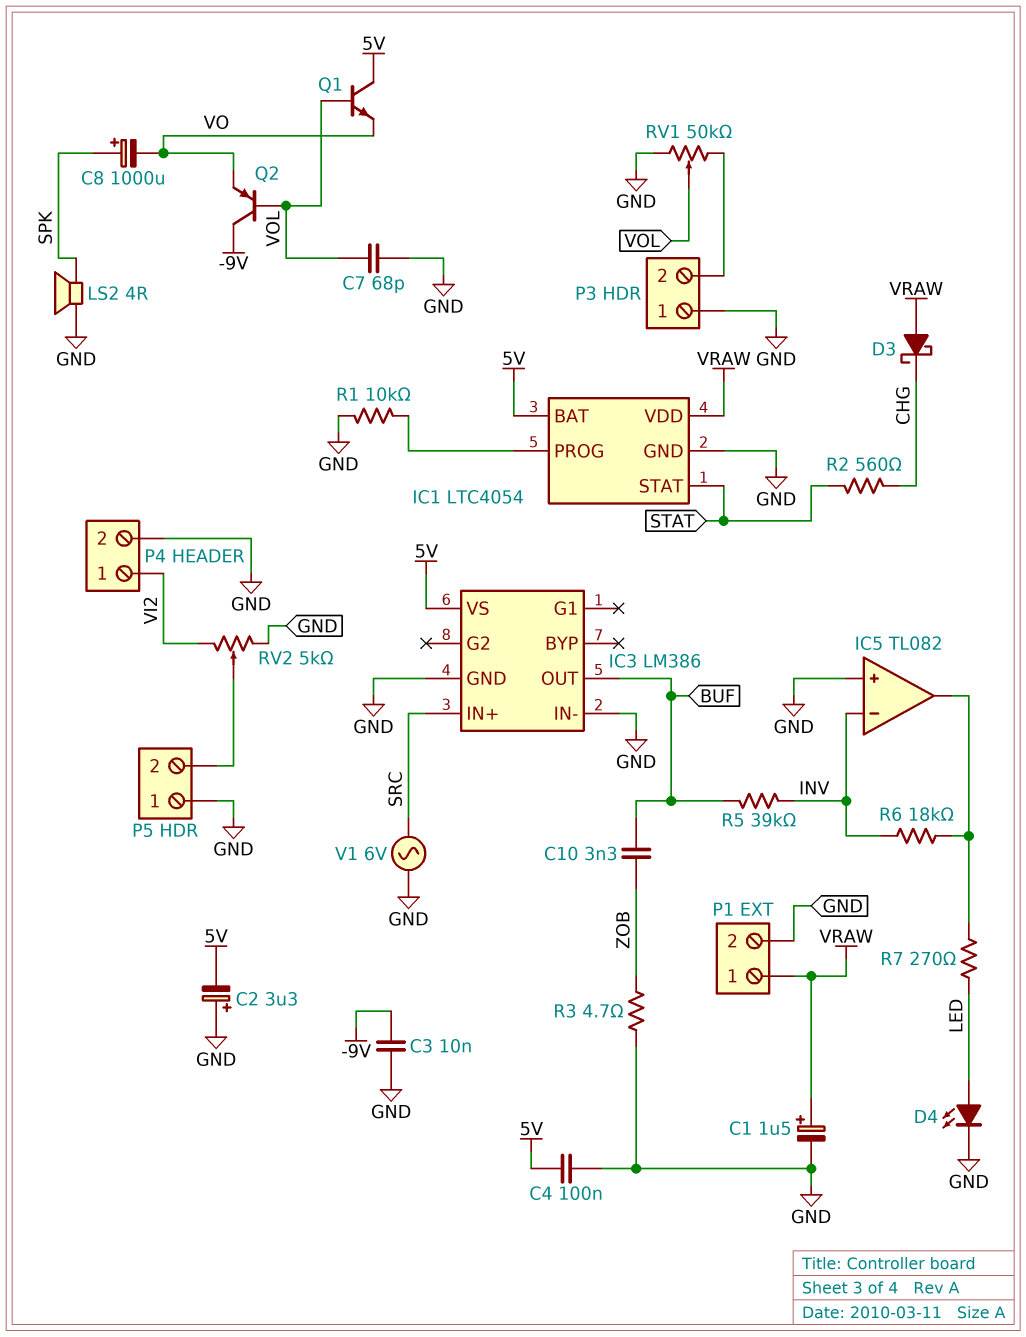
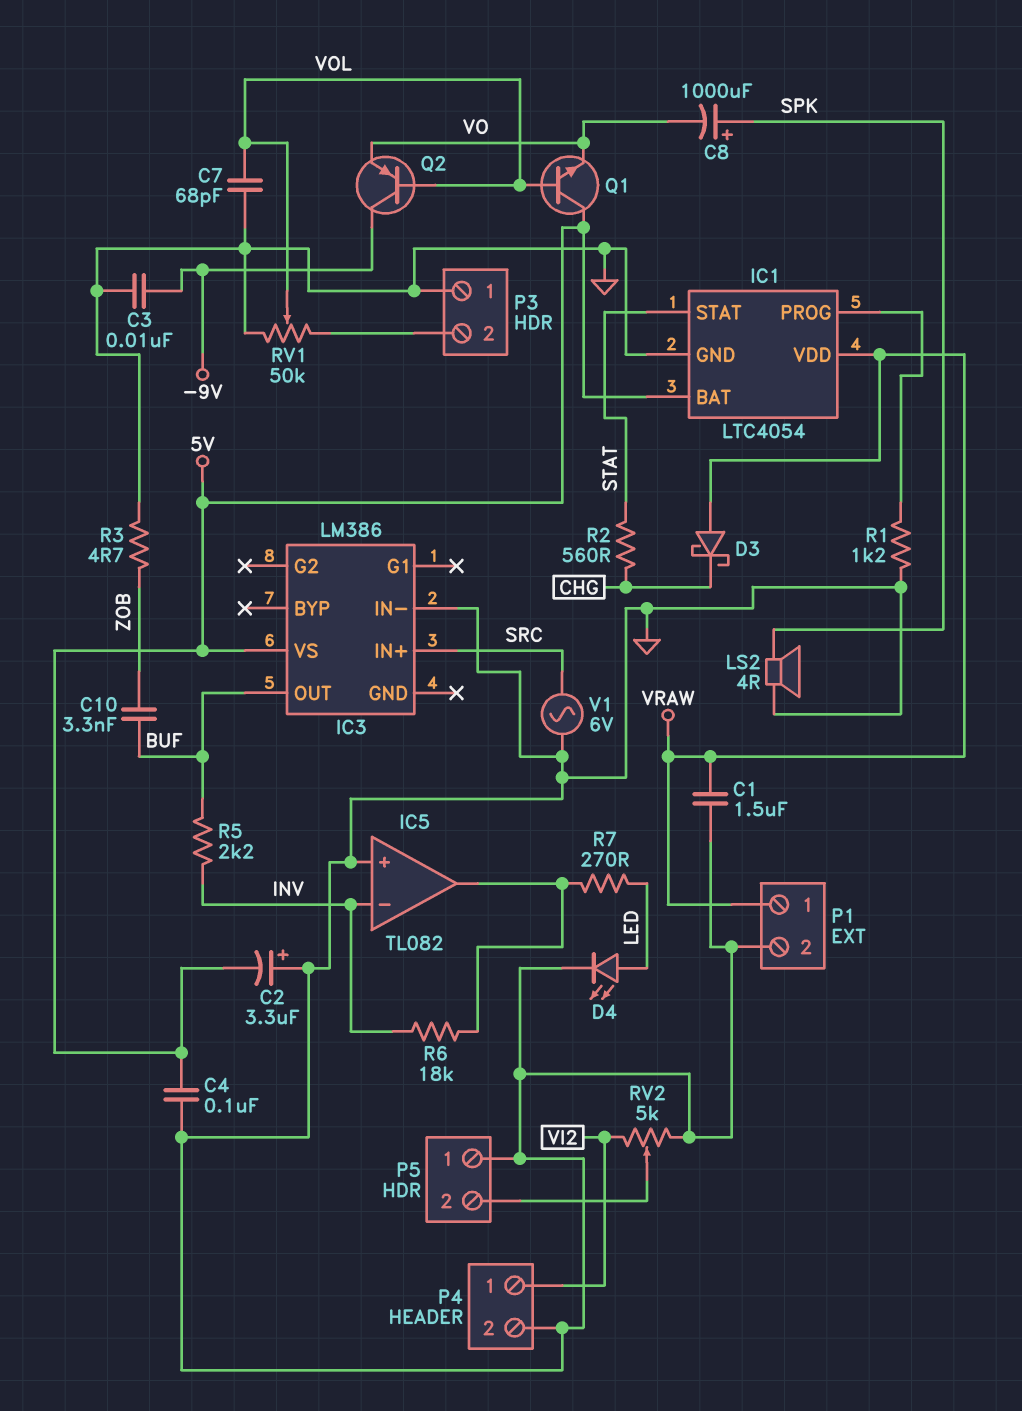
C1: 1.5uF (plus VRAW, minus GND) -> 1.5uF (GND, VRAW)
IC3 pin GND: GND -> none
R1: 10k (GND, IC1/PROG) -> 1.2k (GND, IC1/PROG)
R5: 39k (BUF, INV) -> 2.2k (BUF, INV)

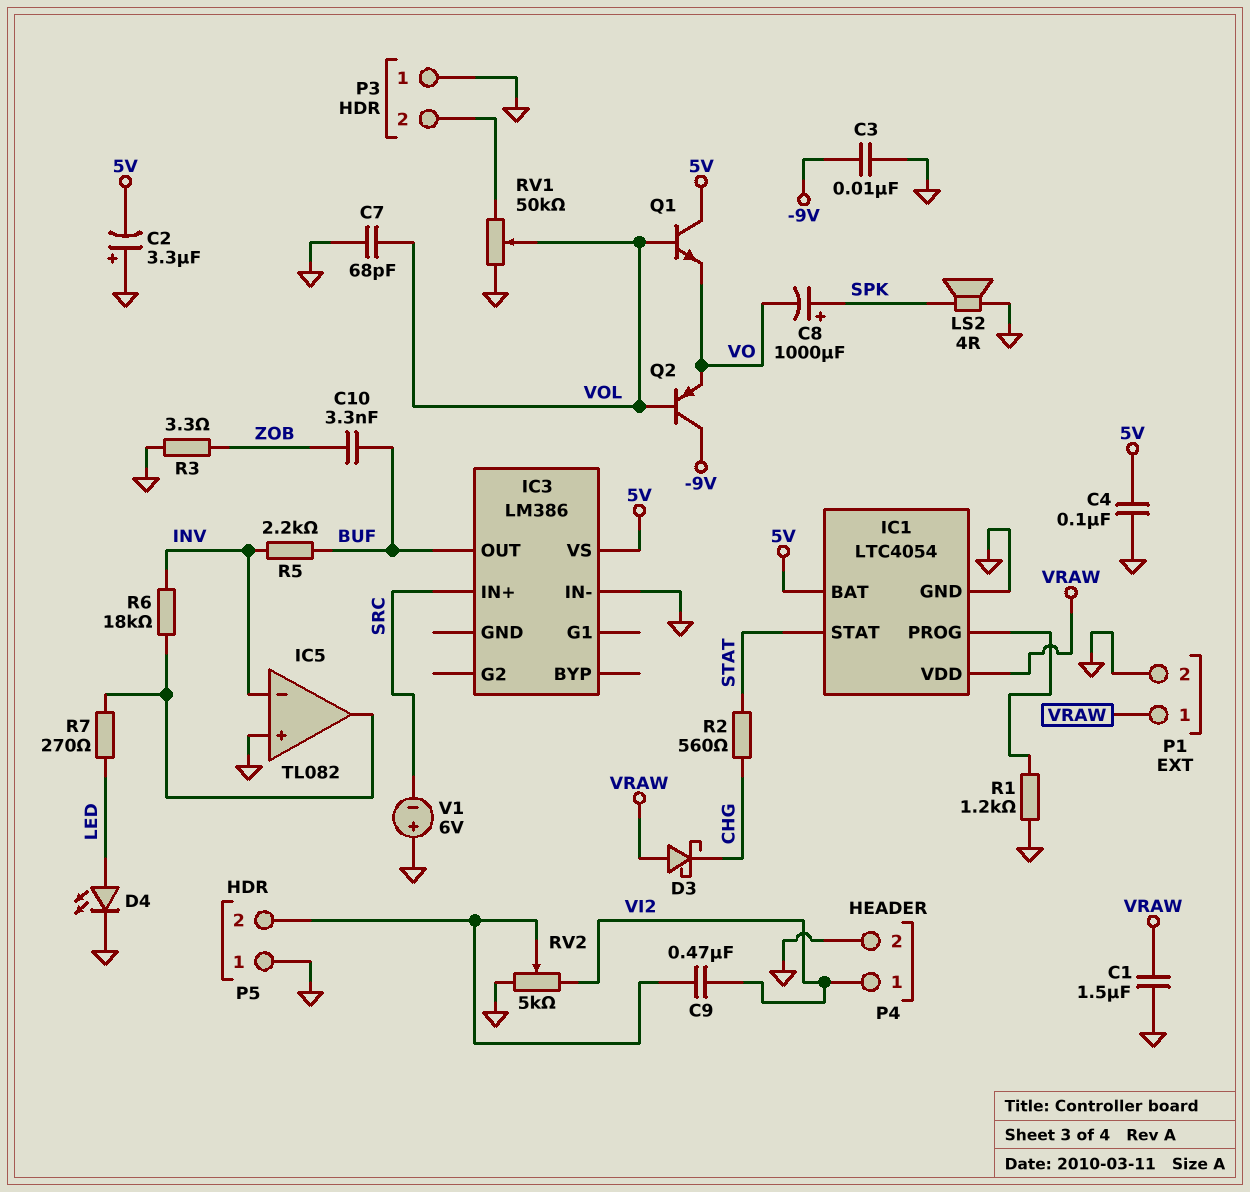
C9: none -> 470nF (P5/2, VI2)
R3: 4.7 (GND, ZOB) -> 3.3 (GND, ZOB)
V1: AC 6V (GND, SRC) -> 6V (plus GND, minus SRC)

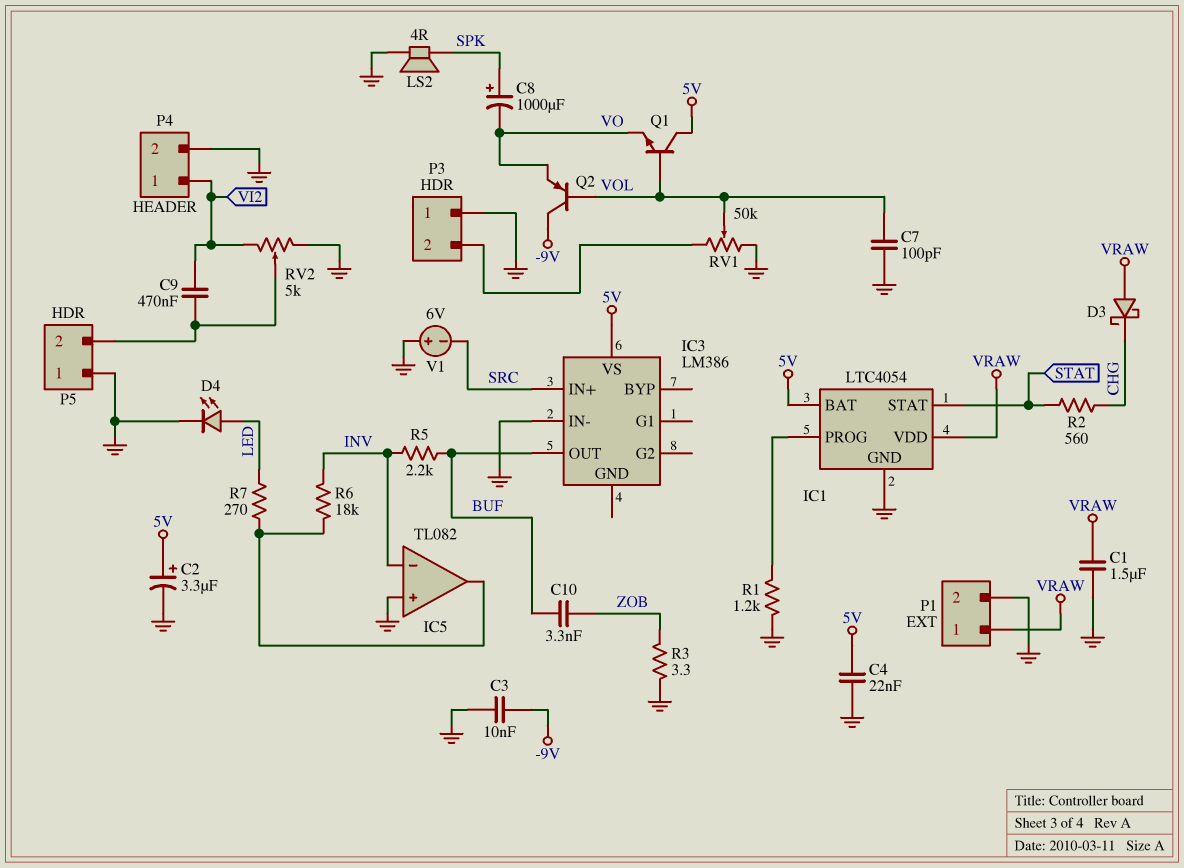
C2: 3.3uF (plus GND, minus 5V) -> 3.3uF (plus 5V, minus GND)
C4: 100nF (5V, GND) -> 22nF (5V, GND)
C7: 68pF (GND, VOL) -> 100pF (GND, VOL)

